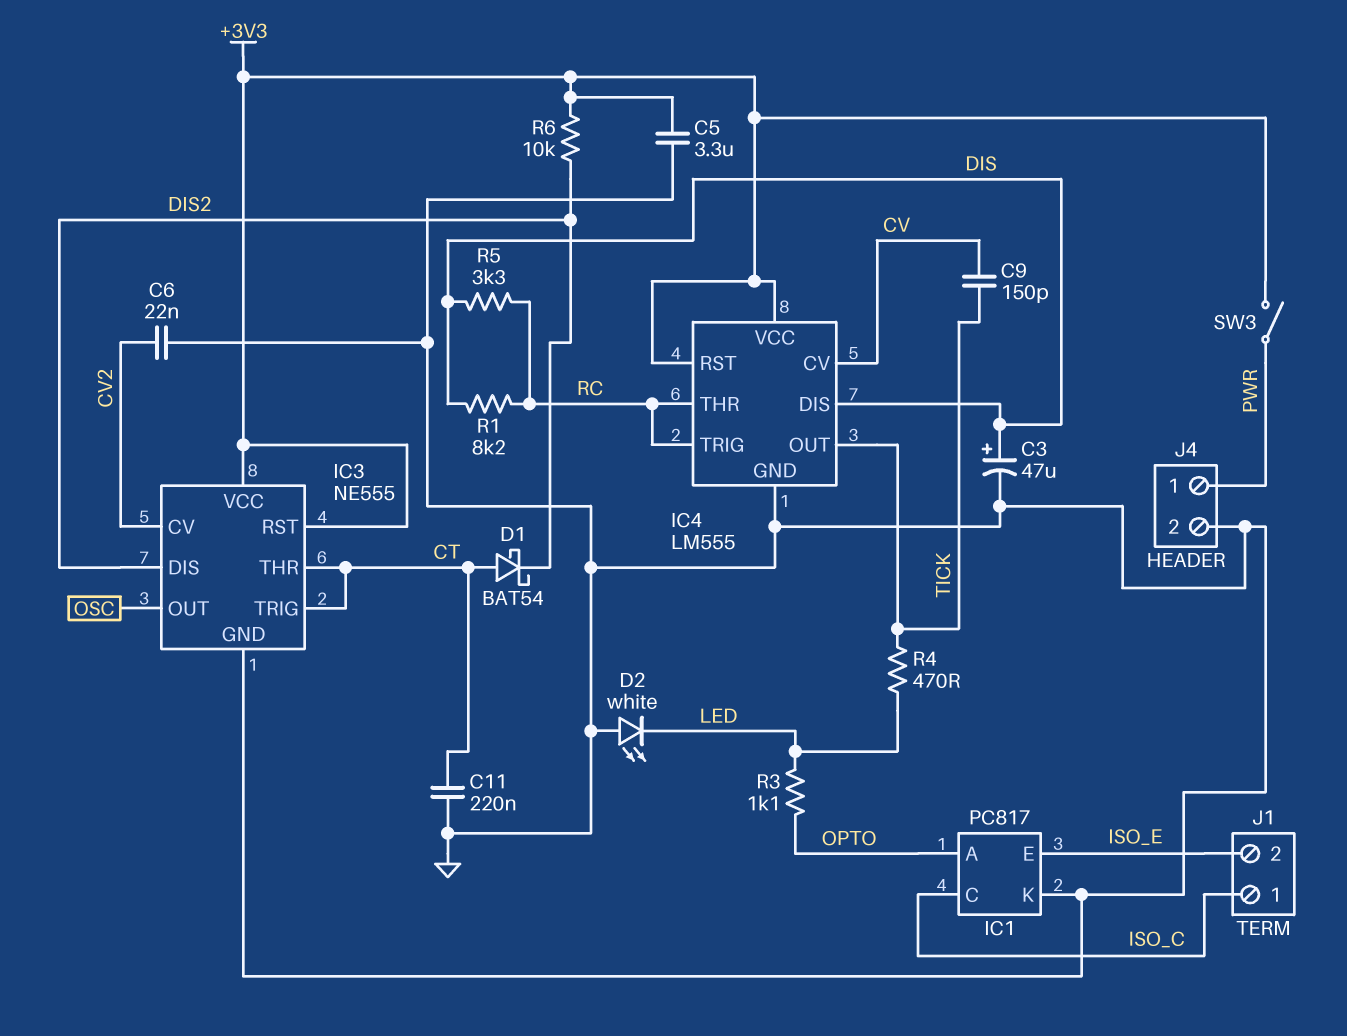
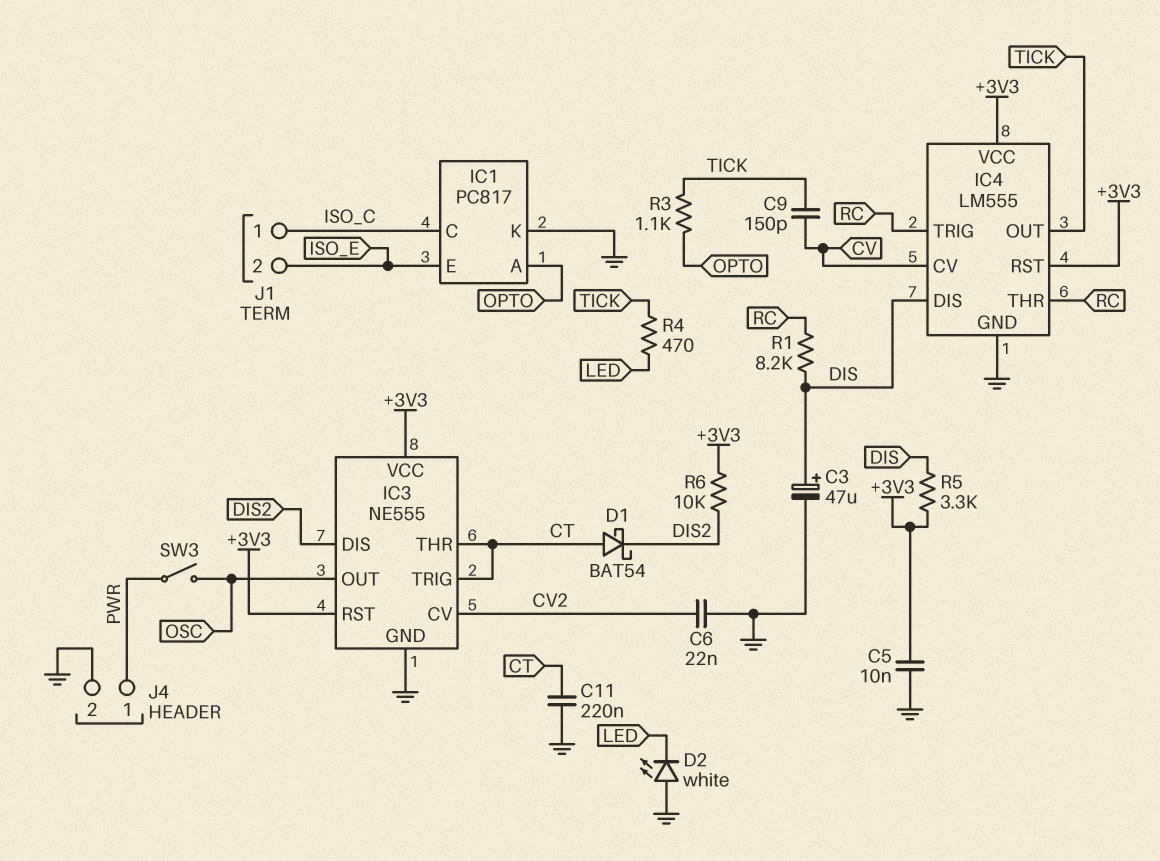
C5: 3.3uF (+3V3, GND) -> 10nF (+3V3, GND)
R3: 1.1k (LED, OPTO) -> 1.1k (OPTO, TICK)
R5: 3.3k (DIS, RC) -> 3.3k (+3V3, DIS)
SW3: switch (+3V3, PWR) -> switch (OSC, PWR)

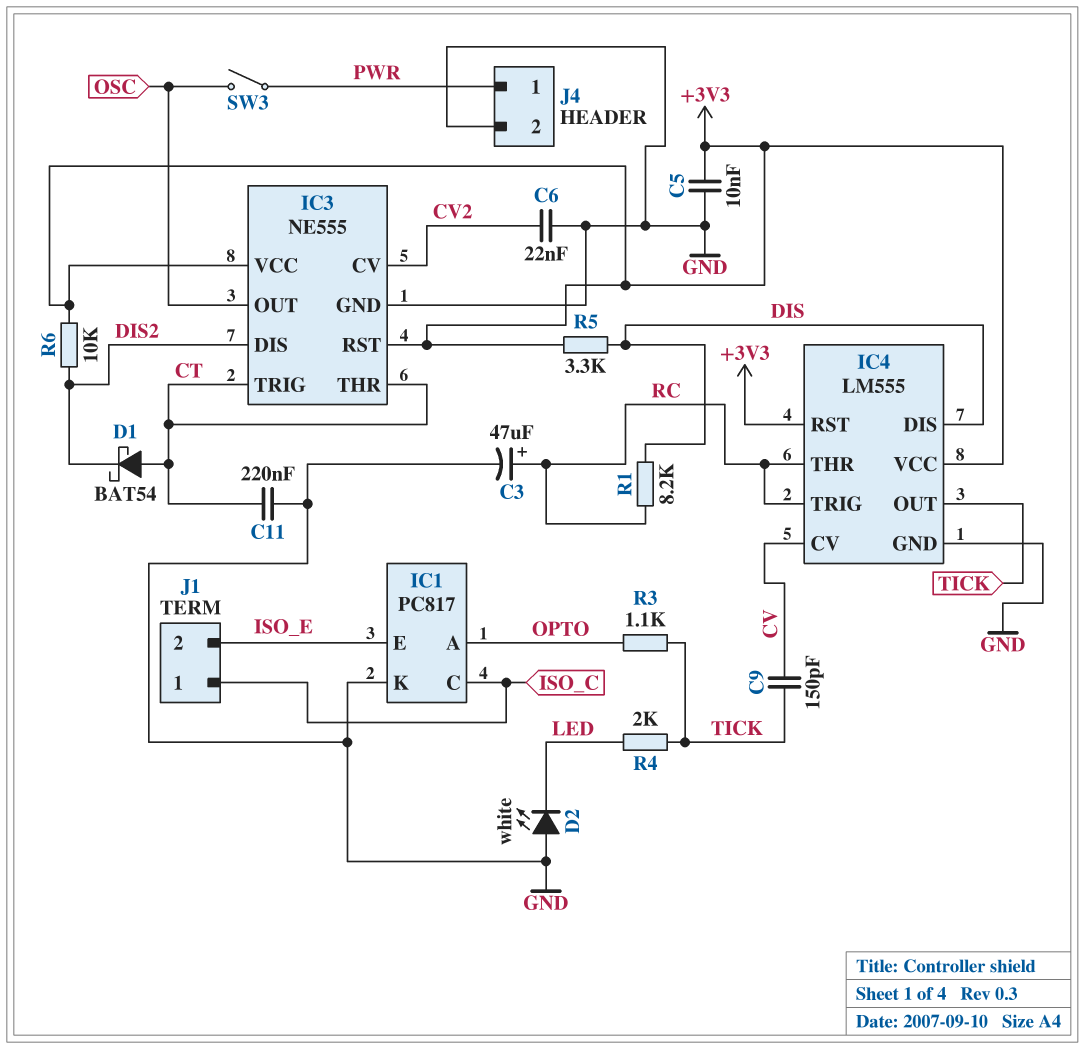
C3: 47uF (plus DIS, minus GND) -> 47uF (plus RC, minus GND)
R4: 470 (LED, TICK) -> 2k (LED, TICK)

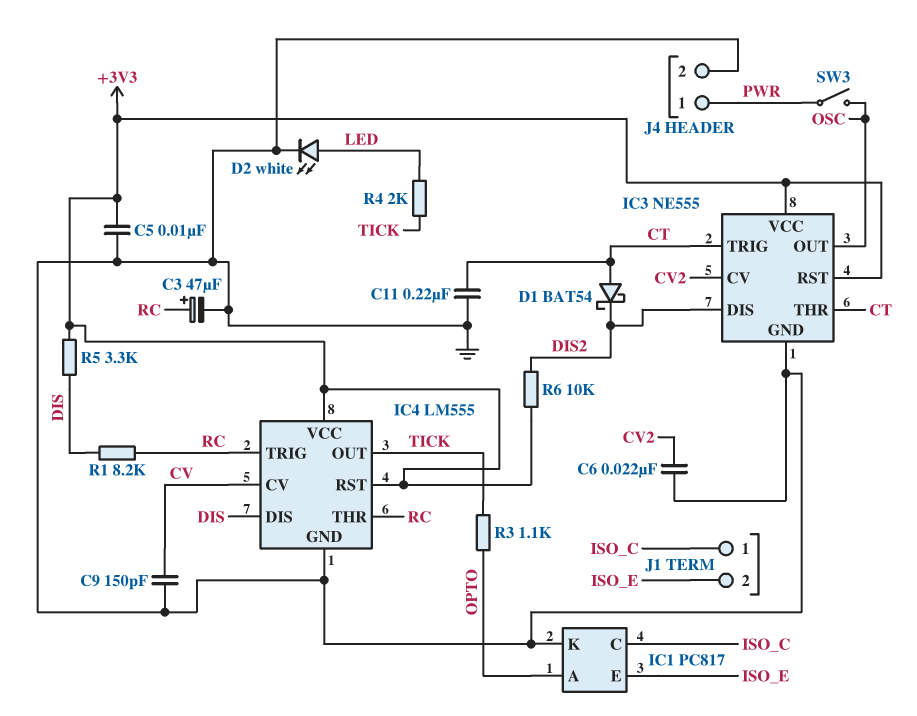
C9: 150pF (CV, TICK) -> 150pF (CV, GND)
D2: LED white (A GND, K LED) -> LED white (A LED, K GND)

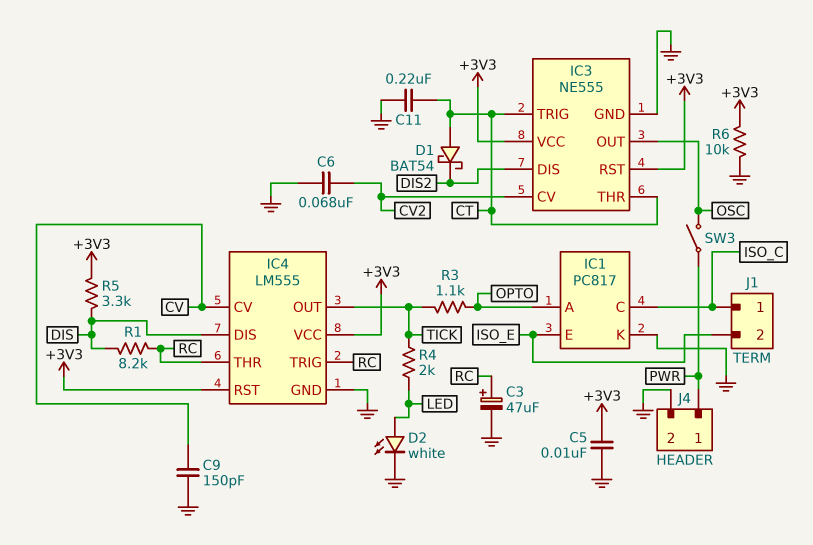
C6: 22nF (CV2, GND) -> 68nF (CV2, GND)
R6: 10k (+3V3, DIS2) -> 10k (+3V3, GND)

